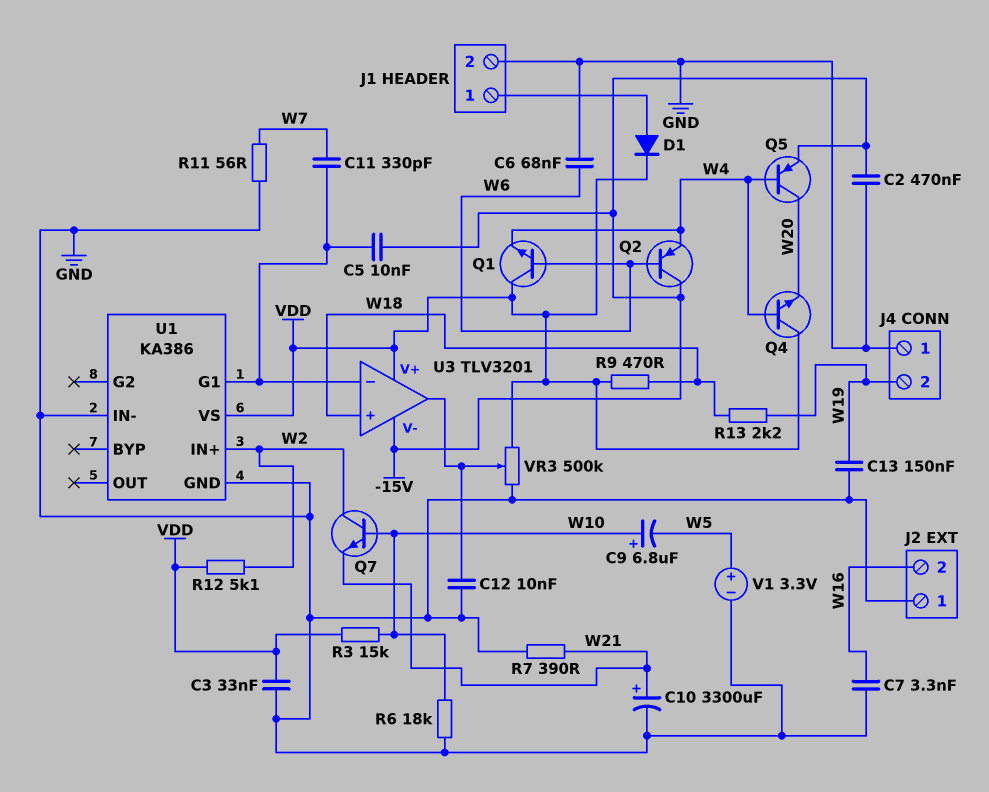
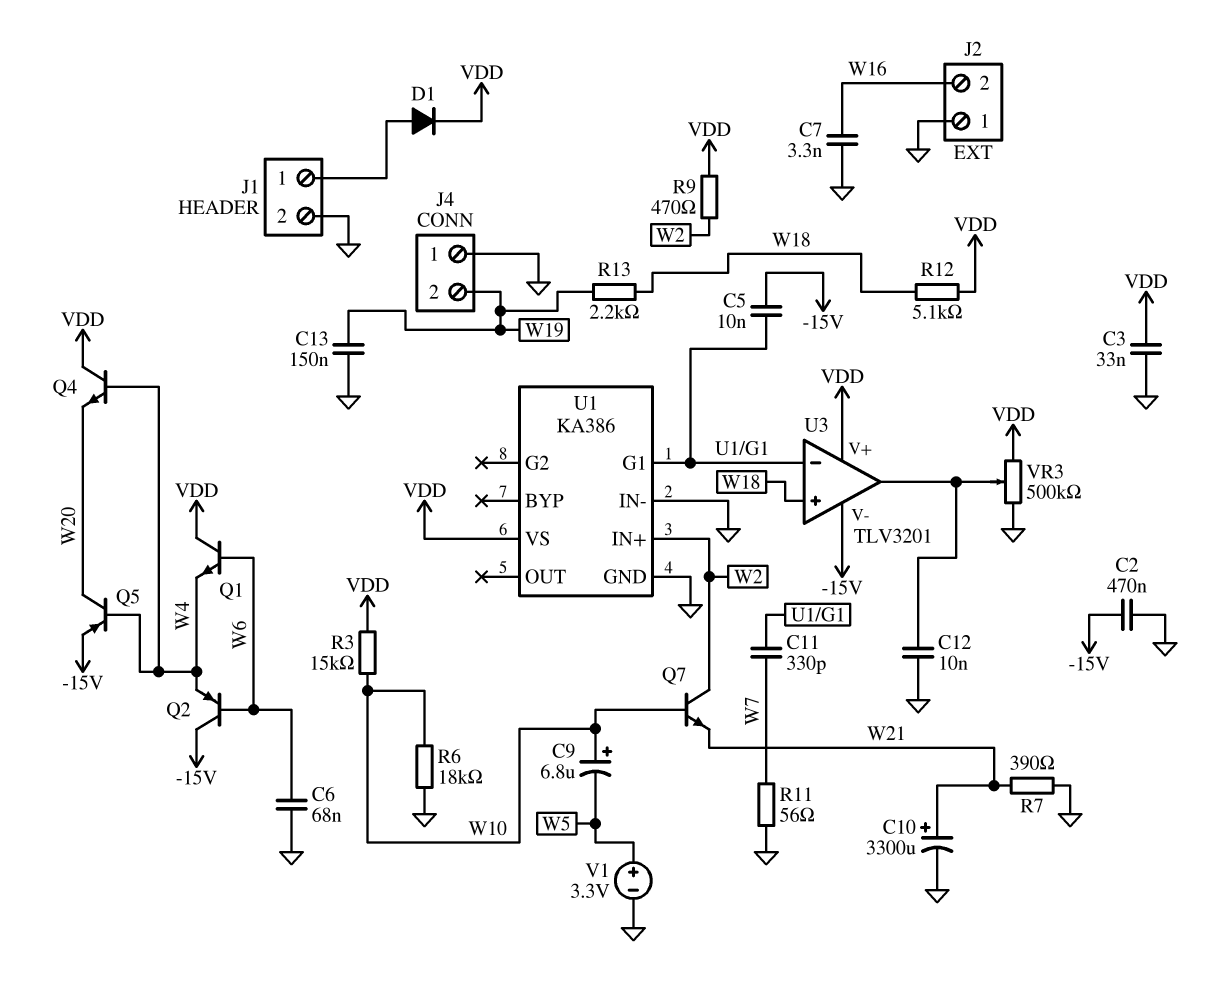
R9: 470 (VDD, W18) -> 470 (VDD, W2)
R12: 5.1k (VDD, W2) -> 5.1k (VDD, W18)

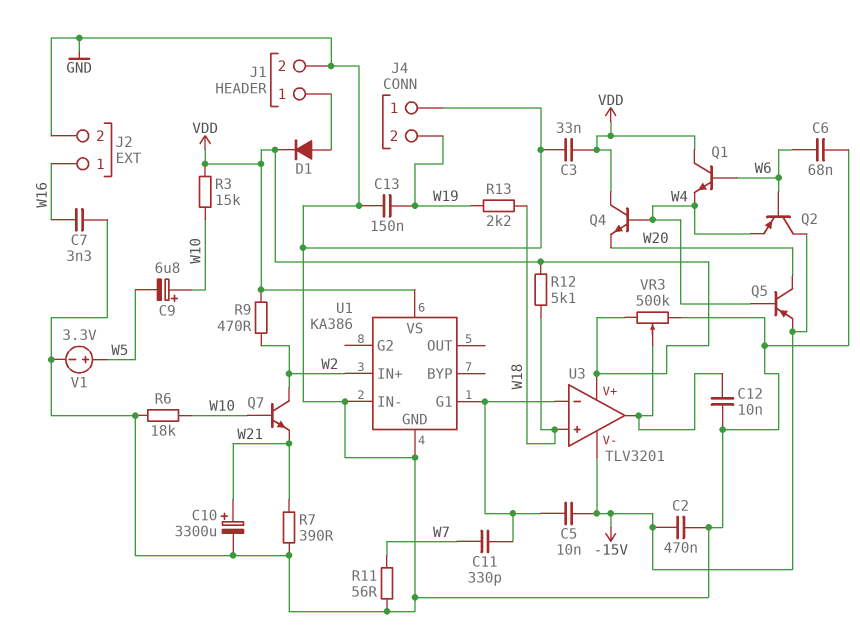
J2 pin 1: GND -> W16
J2 pin 2: W16 -> GND

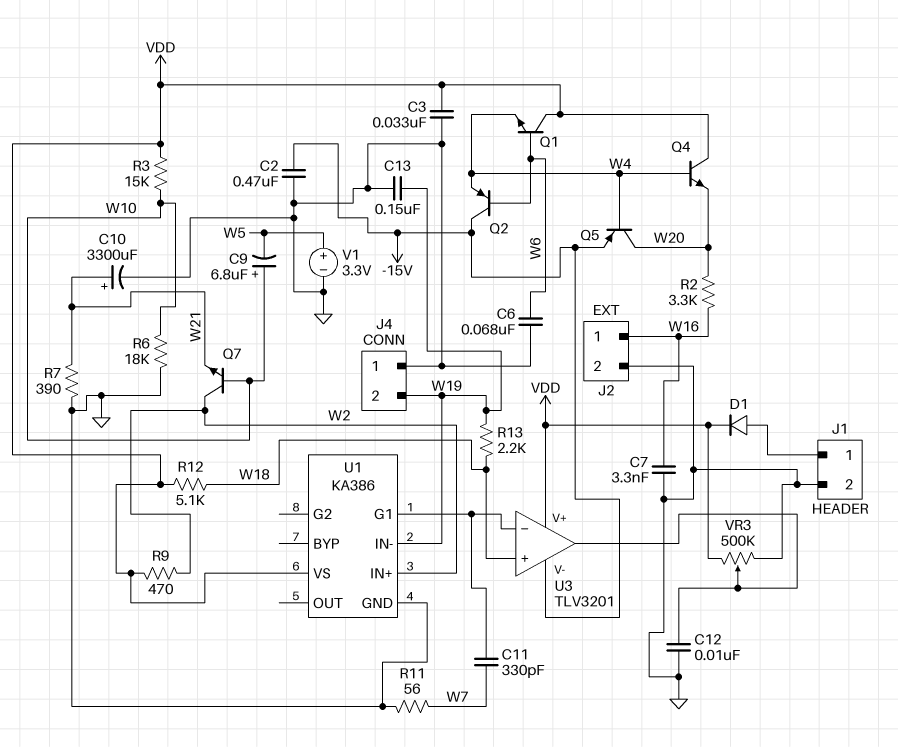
C5: 10nF (-15V, U1/G1) -> none
R2: none -> 3.3k (W16, W20)
U1 pin IN-: GND -> W19

